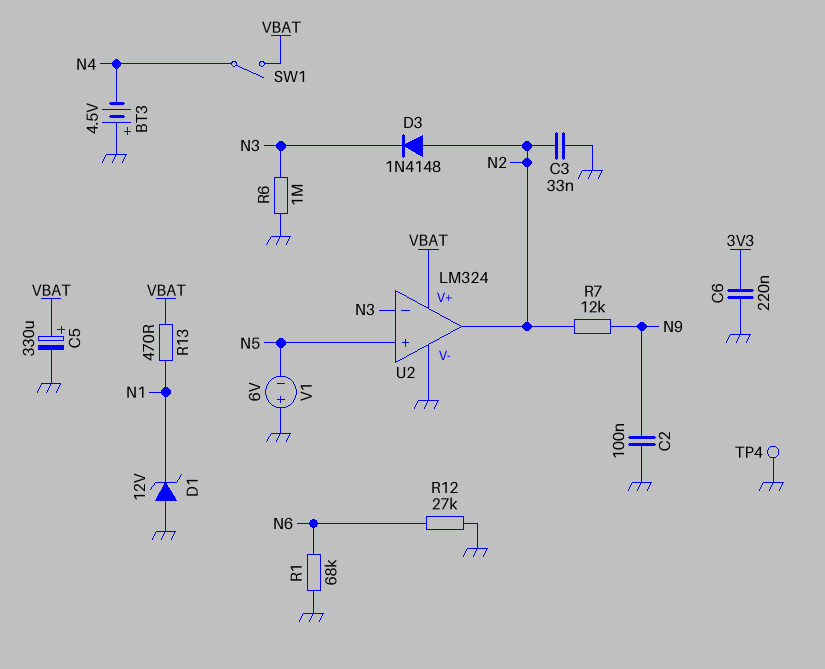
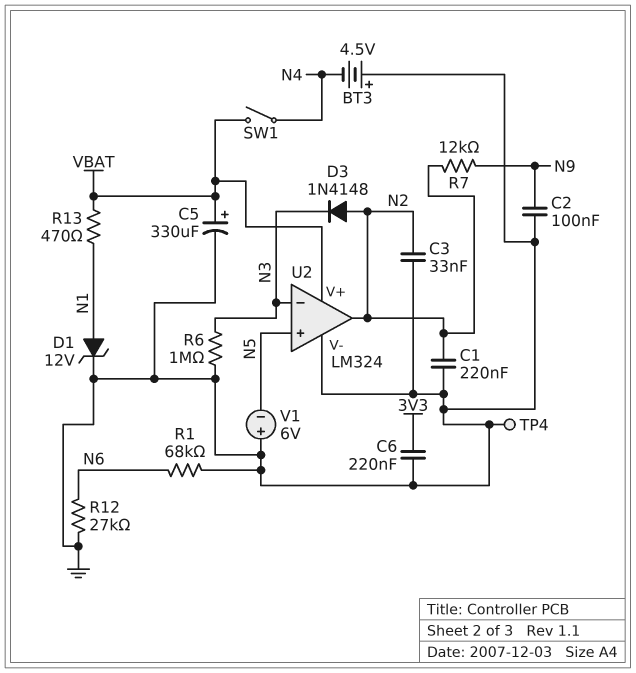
C1: none -> 220nF (GND, N2)
D1: zener 12V (A GND, K N1) -> zener 12V (A N1, K GND)

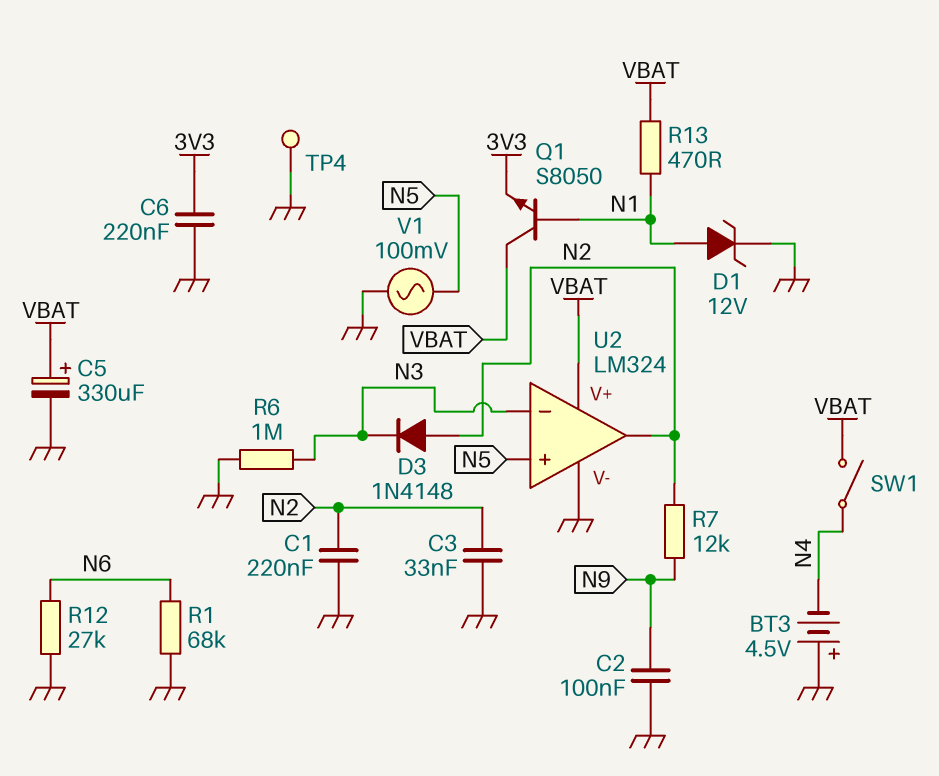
Q1: none -> NPN S8050 (B N1, C VBAT, E 3V3)
V1: 6V (plus GND, minus N5) -> AC 100mV (GND, N5)

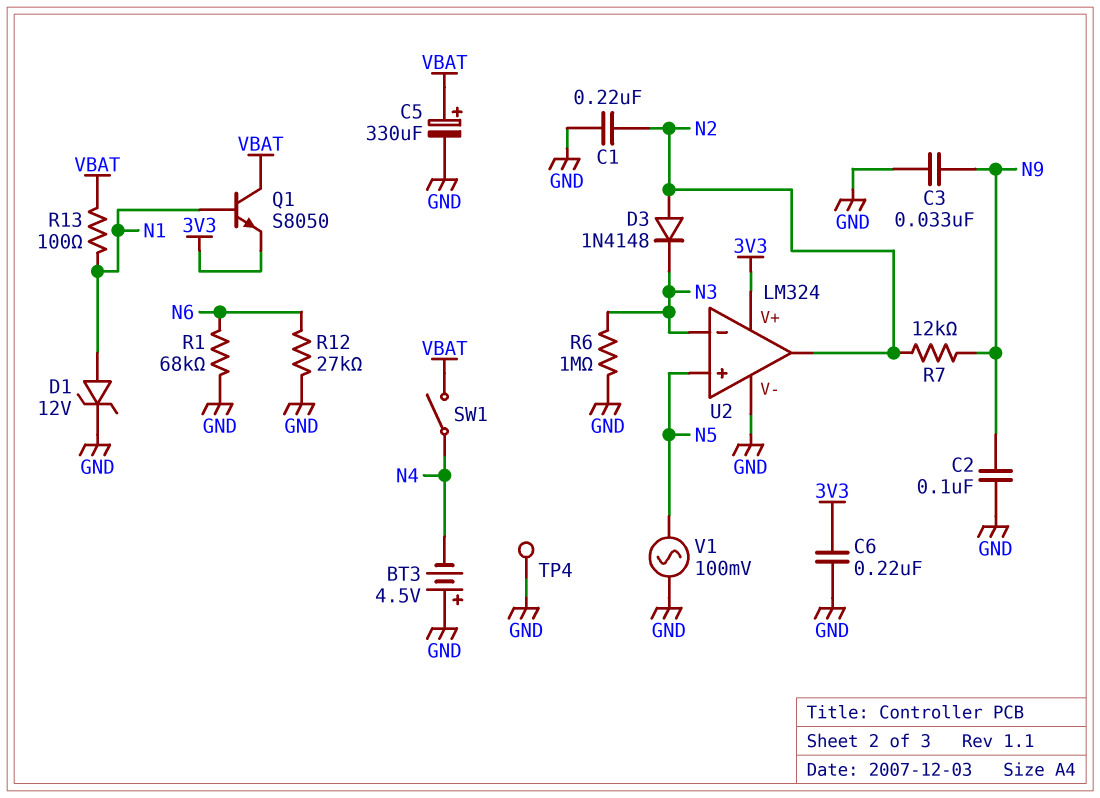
C3: 33nF (GND, N2) -> 33nF (GND, N9)
R13: 470 (N1, VBAT) -> 100 (N1, VBAT)
U2 pin V+: VBAT -> 3V3

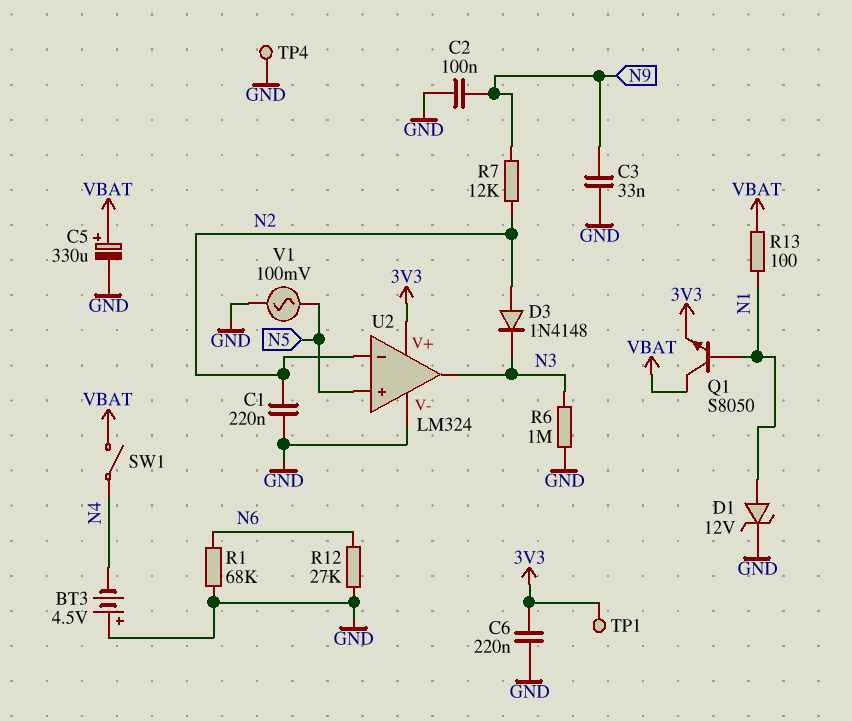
TP1: none -> test point (3V3)
U2 pin in-: N3 -> N2
U2 pin out: N2 -> N3

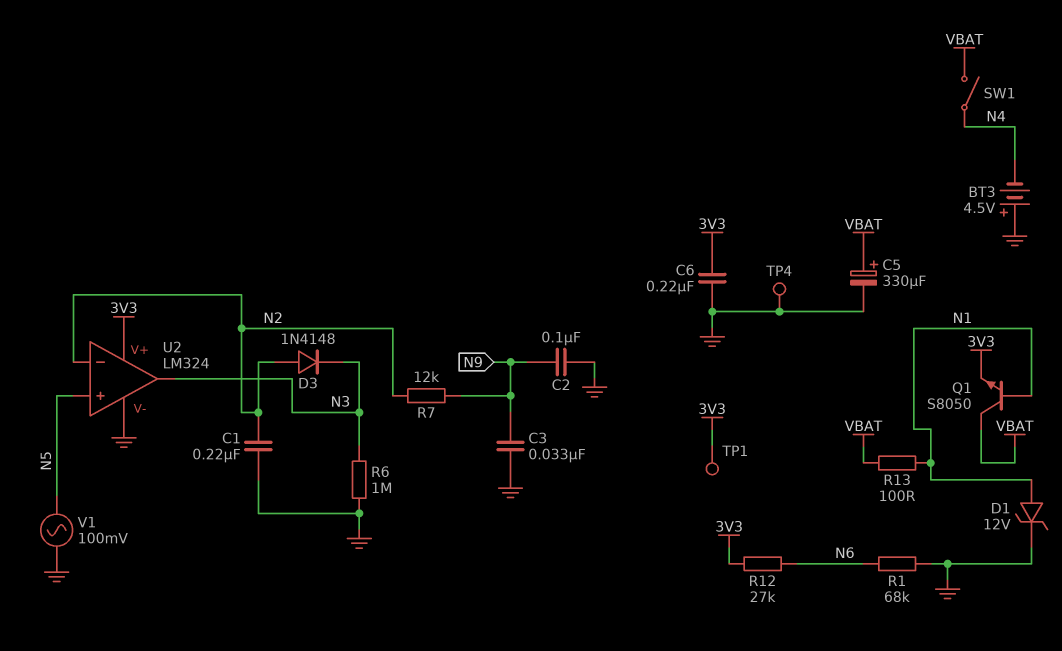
R12: 27k (GND, N6) -> 27k (3V3, N6)

